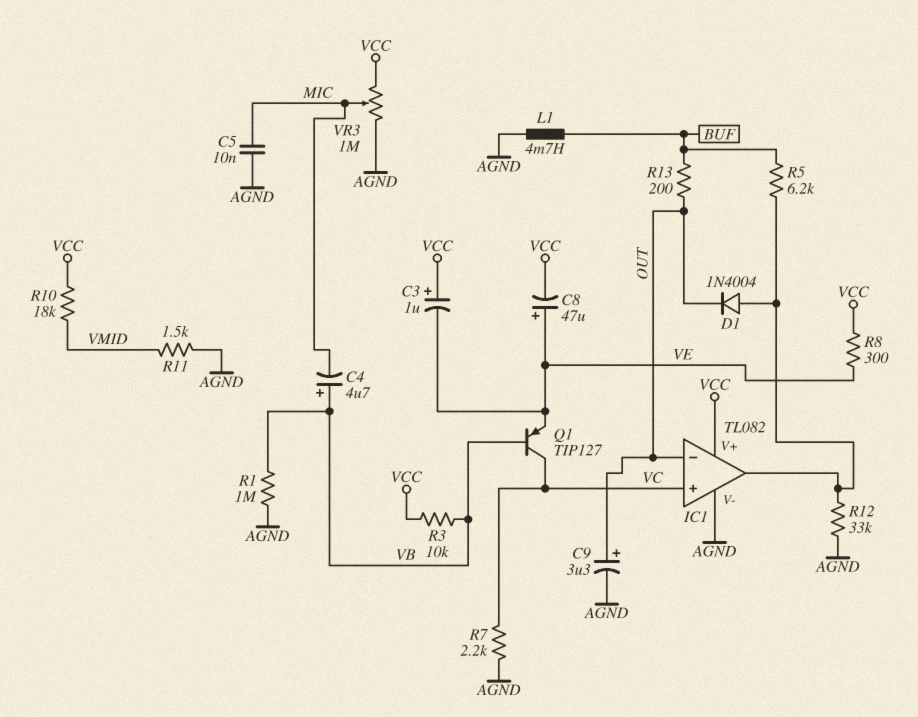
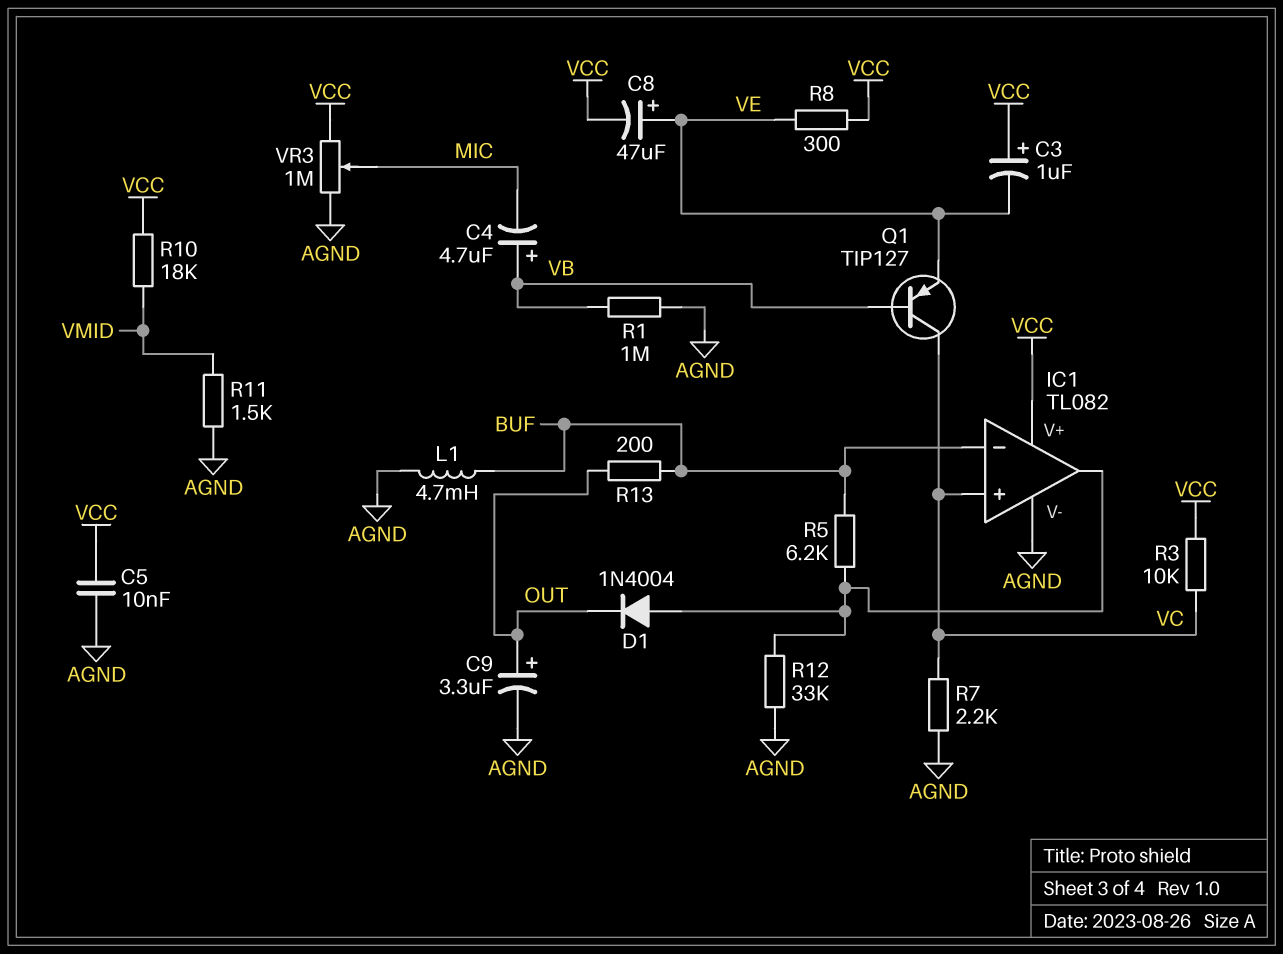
C5: 10nF (AGND, MIC) -> 10nF (AGND, VCC)
IC1 pin in-: OUT -> BUF
R3: 10k (VB, VCC) -> 10k (VC, VCC)

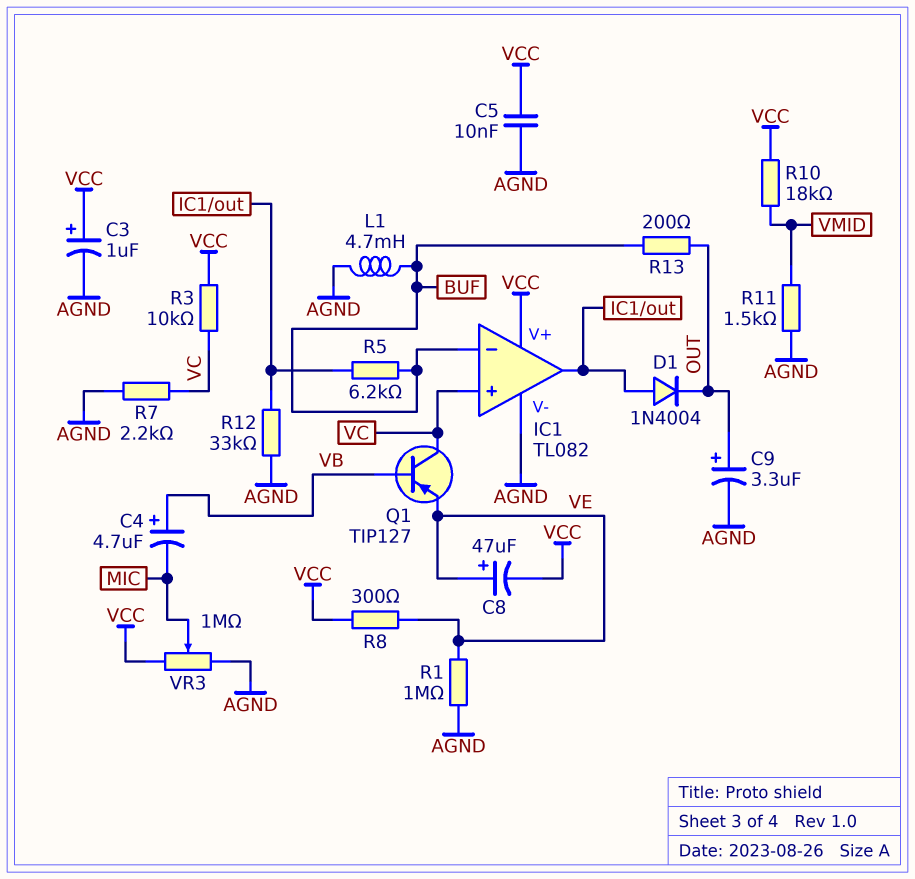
C3: 1uF (plus VCC, minus VE) -> 1uF (plus VCC, minus AGND)
R1: 1M (AGND, VB) -> 1M (AGND, VE)

